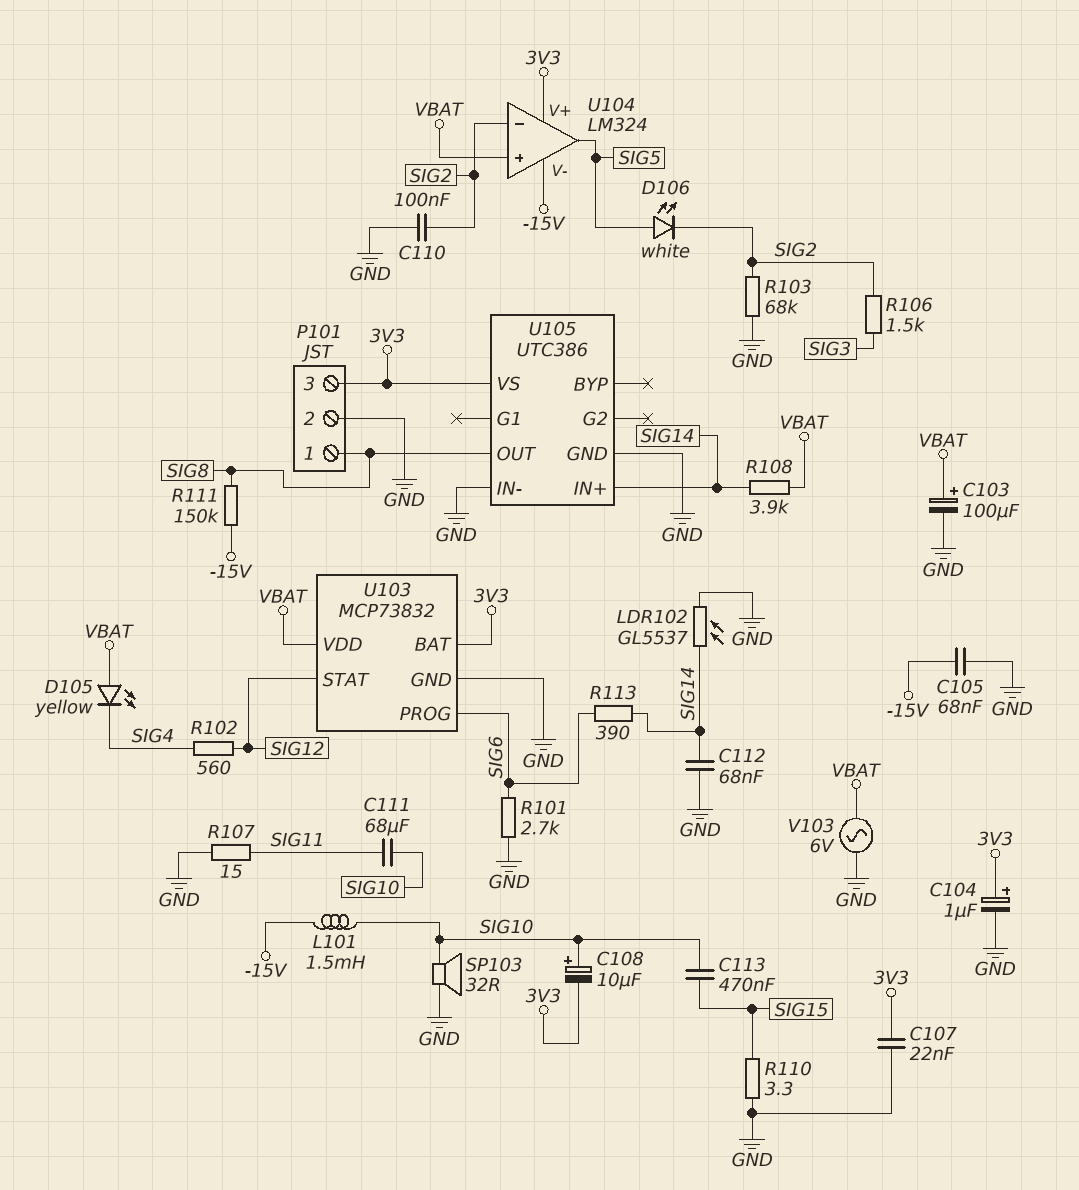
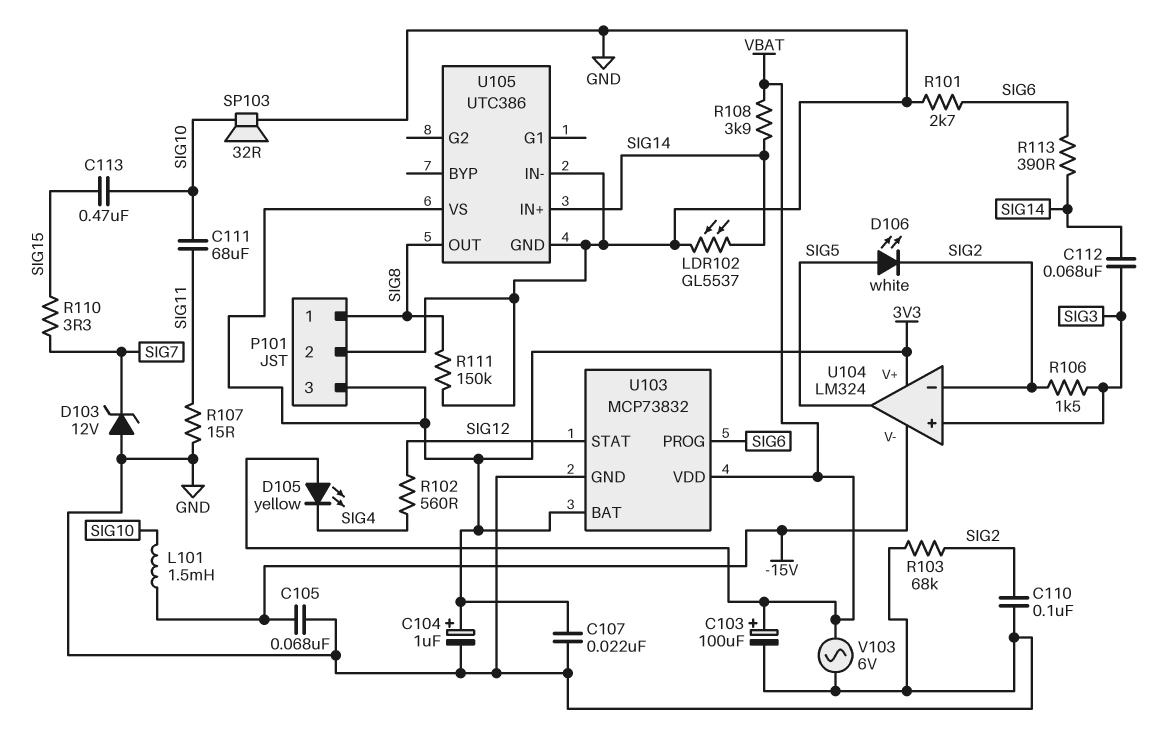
C108: 10uF (plus SIG10, minus 3V3) -> none
C112: 68nF (GND, SIG14) -> 68nF (SIG3, SIG14)
D103: none -> zener 12V (A GND, K SIG7)
R110: 3.3 (GND, SIG15) -> 3.3 (SIG7, SIG15)
R111: 150k (-15V, SIG8) -> 150k (GND, SIG8)
U104 pin in+: VBAT -> SIG3

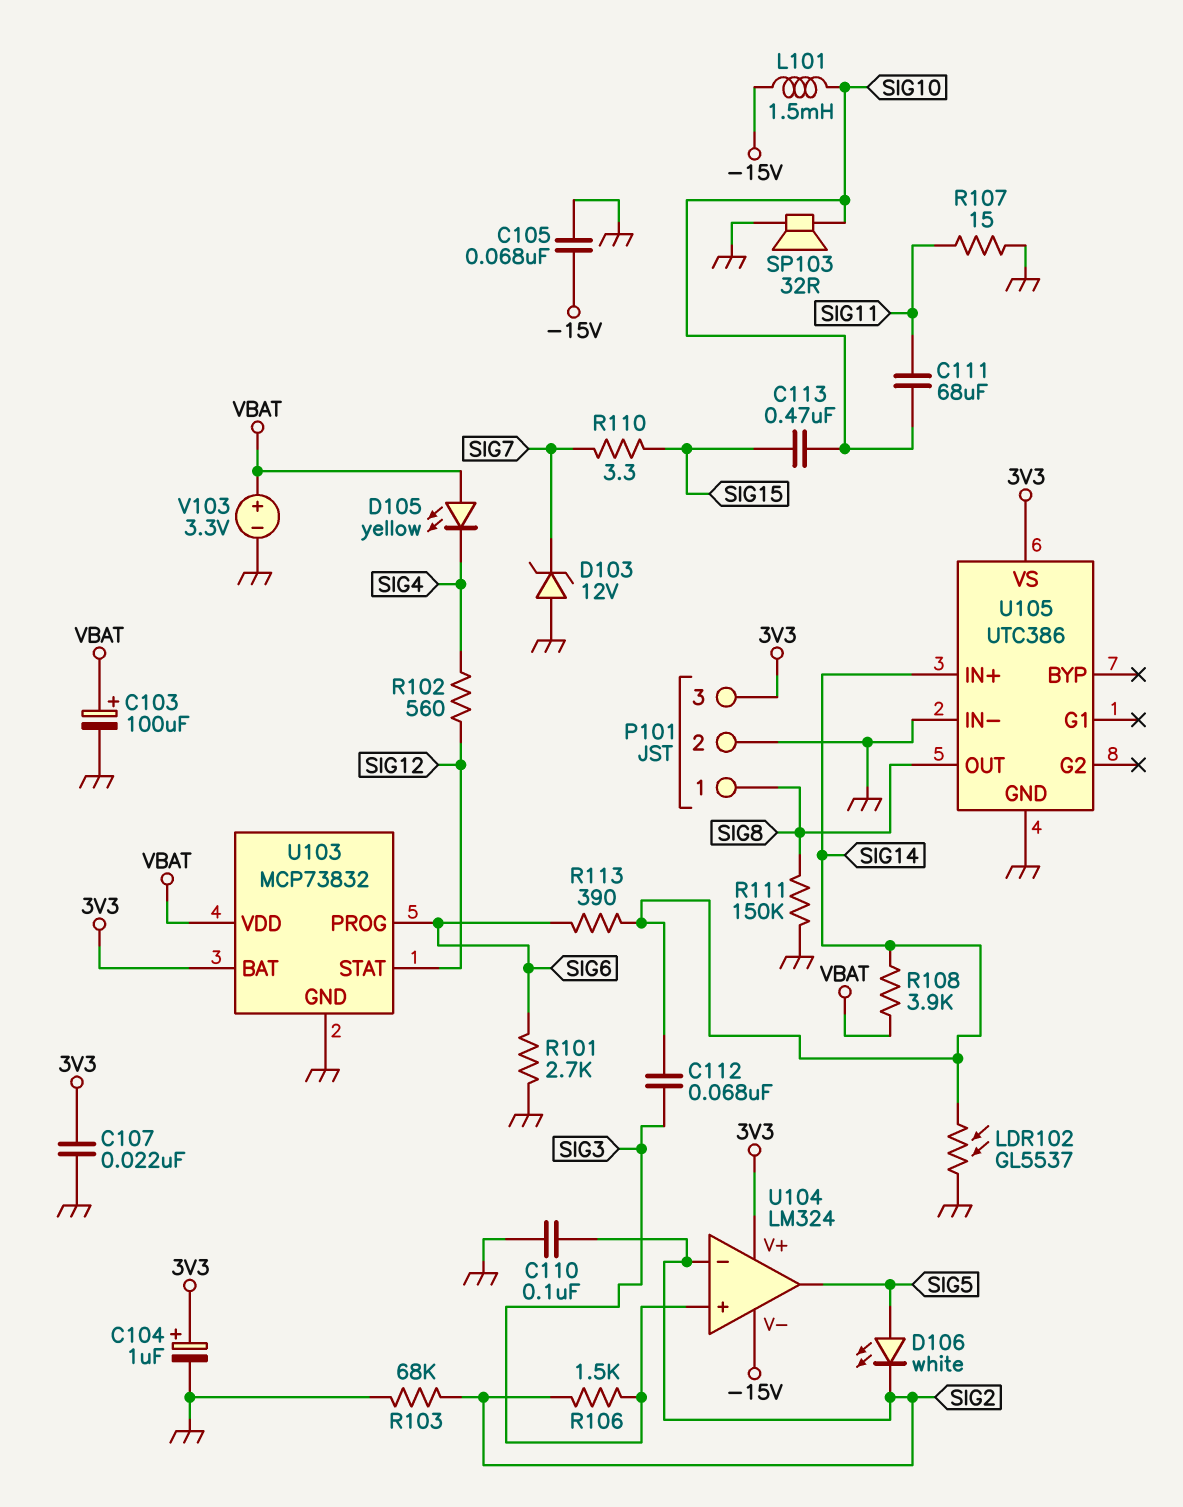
V103: AC 6V (GND, VBAT) -> 3.3V (plus VBAT, minus GND)

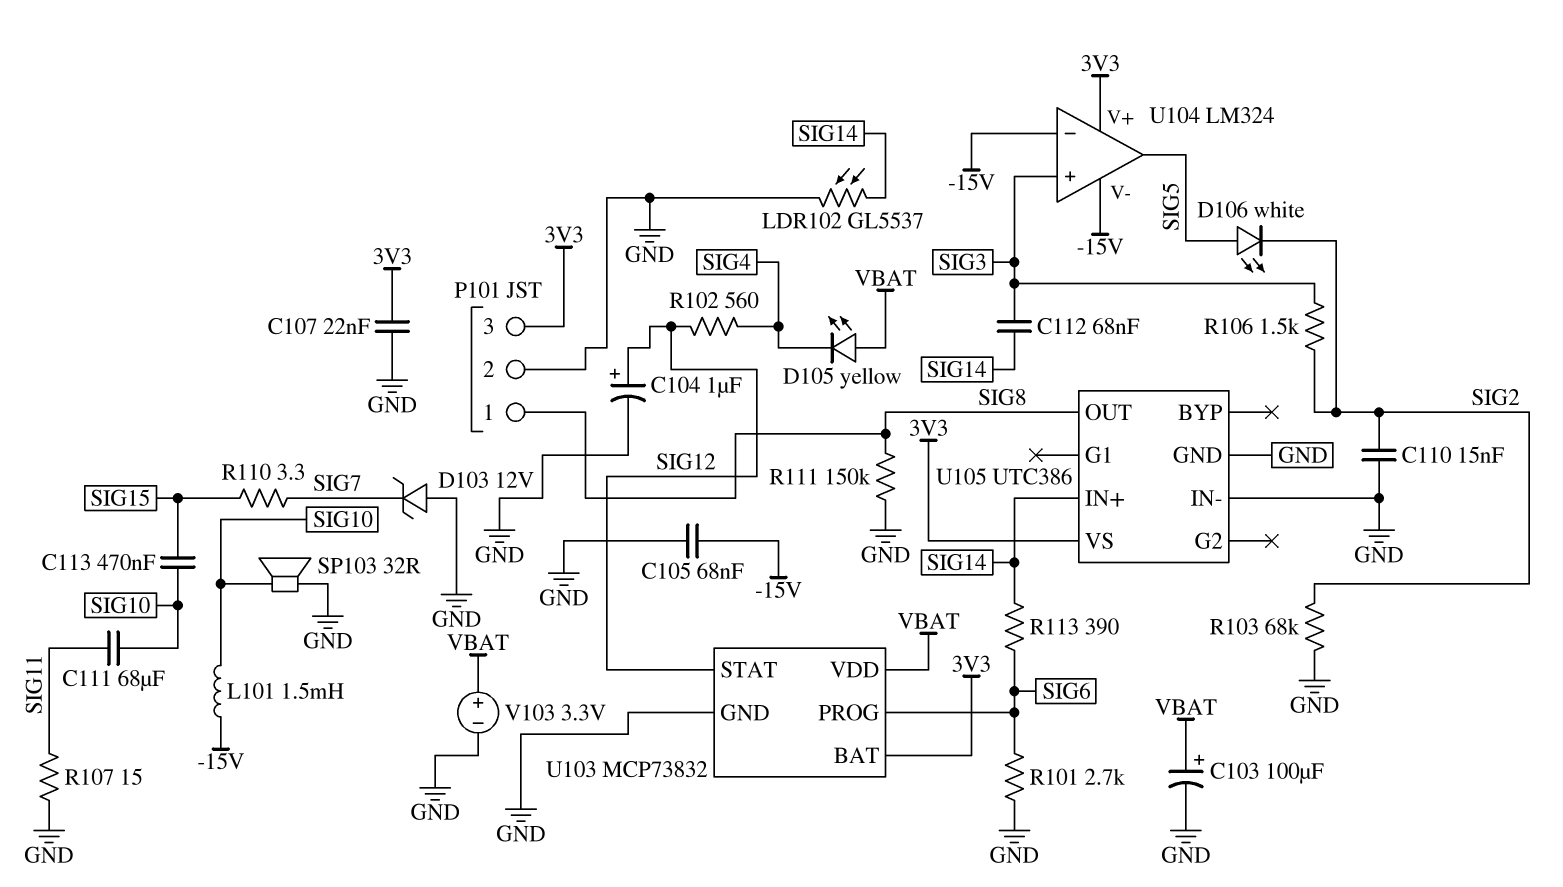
C104: 1uF (plus 3V3, minus GND) -> 1uF (plus SIG12, minus GND)
C110: 100nF (GND, SIG2) -> 15nF (GND, SIG2)
R108: 3.9k (SIG14, VBAT) -> none
U104 pin in-: SIG2 -> -15V

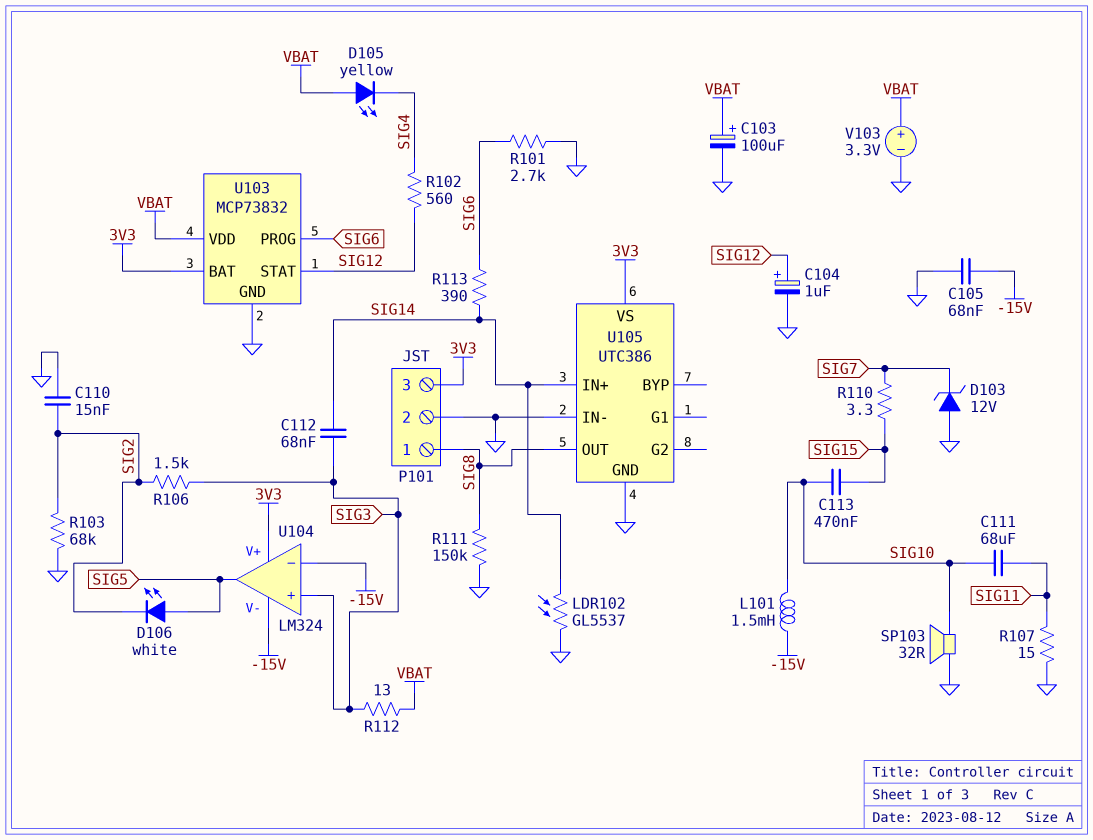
C107: 22nF (3V3, GND) -> none
R112: none -> 13 (SIG3, VBAT)

